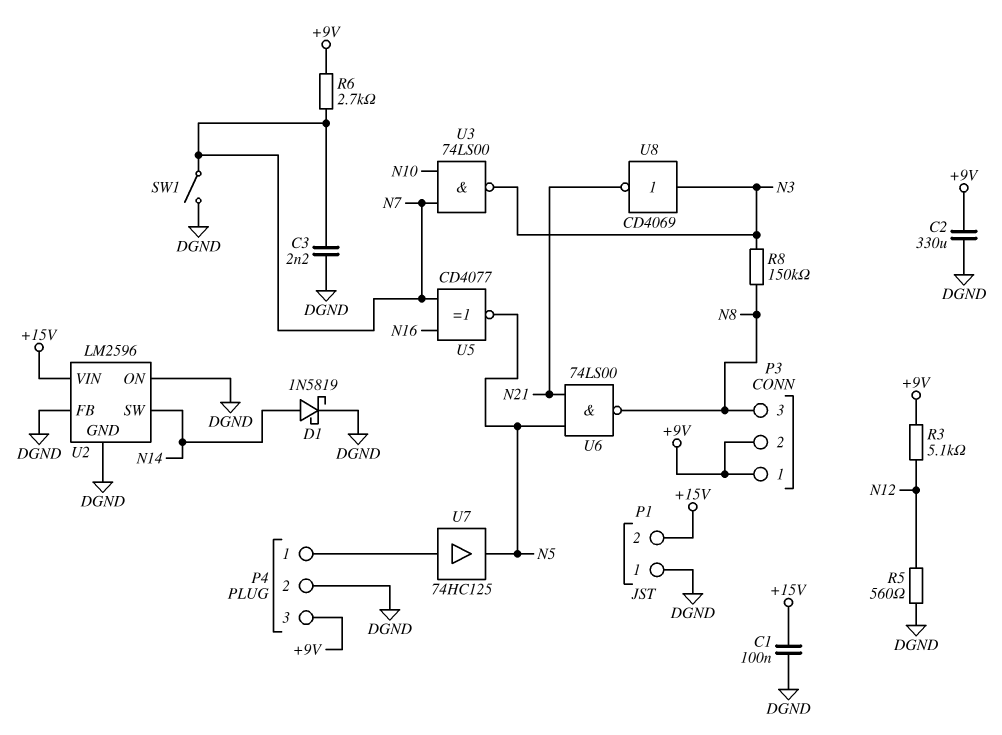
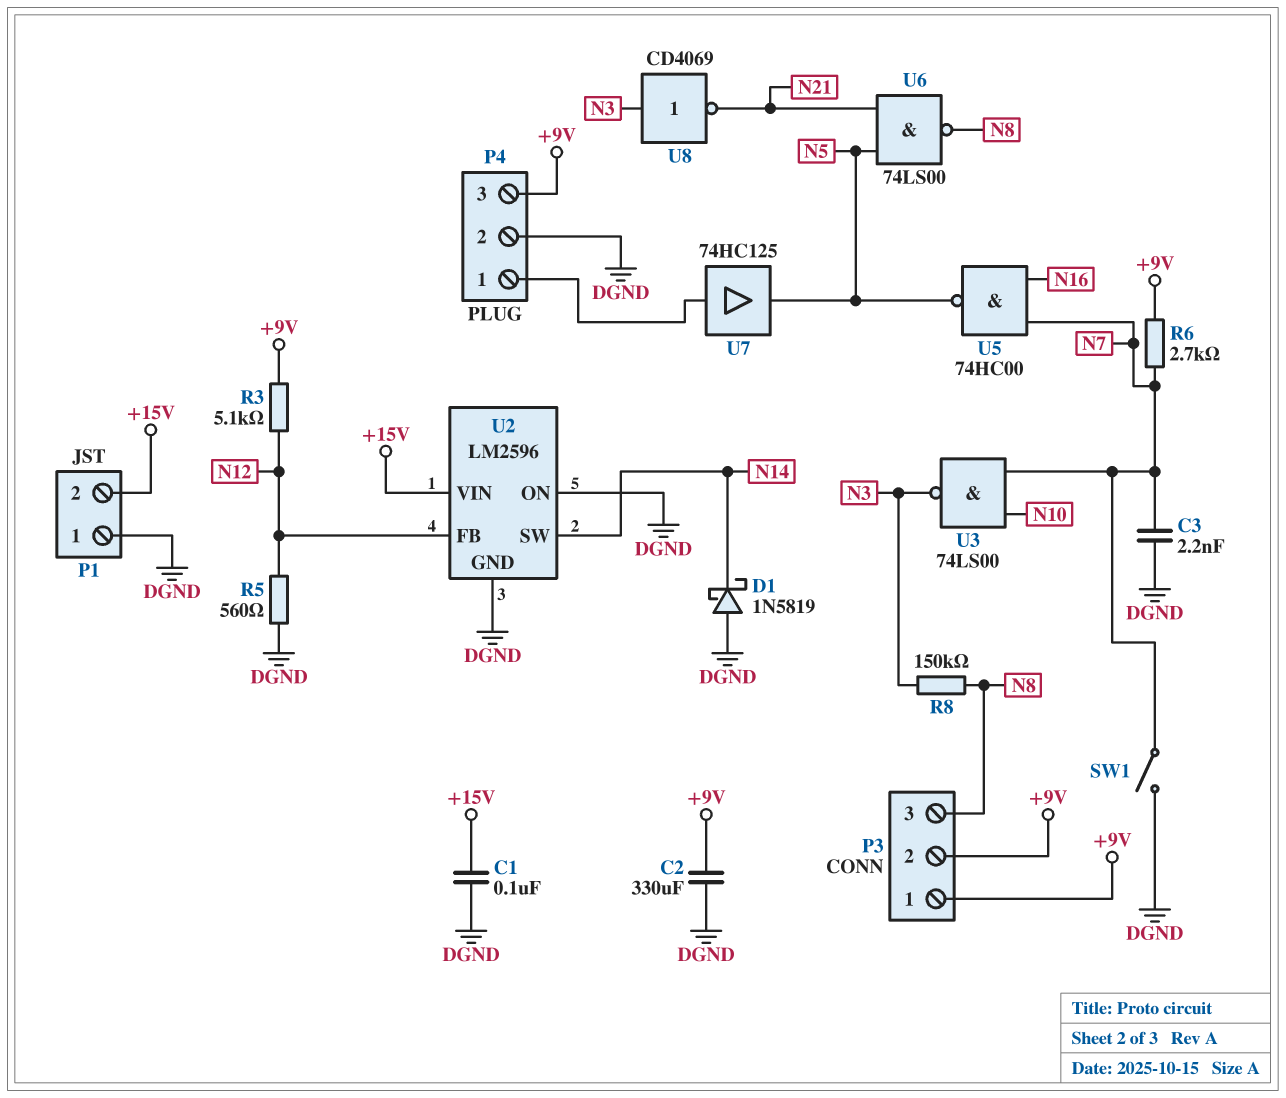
D1: schottky 1N5819 (A N14, K DGND) -> schottky 1N5819 (A DGND, K N14)
U2 pin FB: DGND -> N12
U5: XNOR CD4077 (in N7, in N16, out N5) -> NAND 74HC00 (in N7, in N16, out N5)

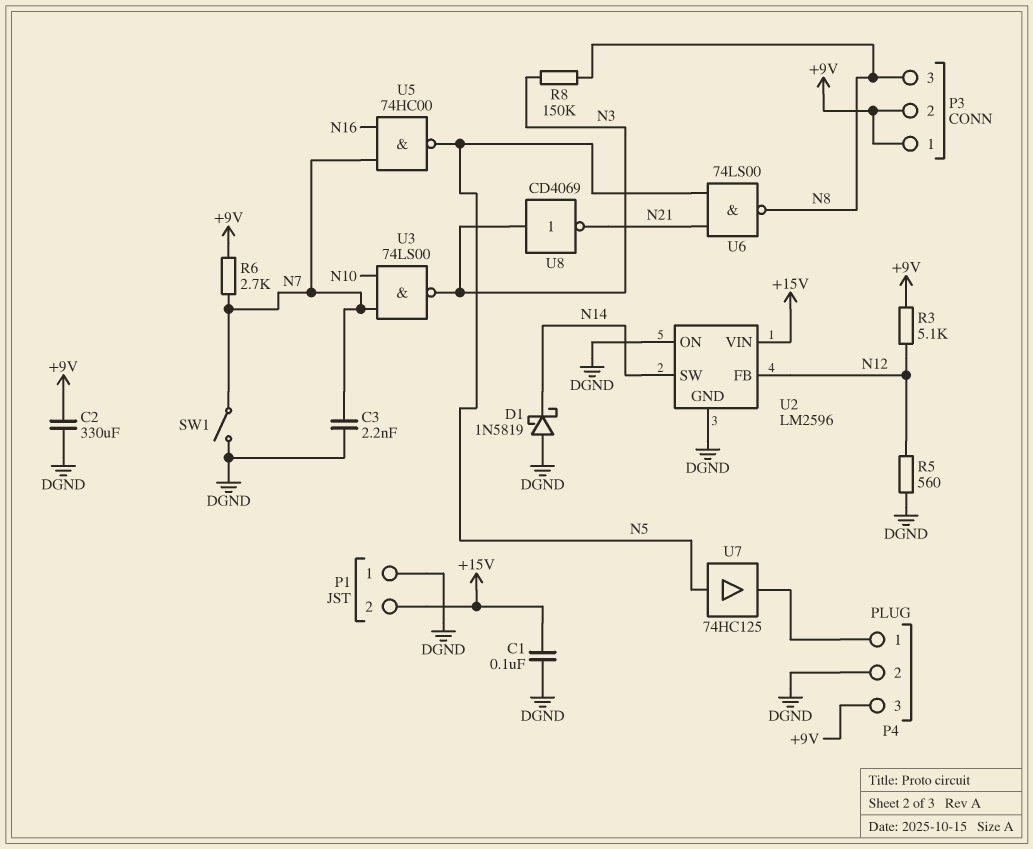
U7: buffer 74HC125 (in P4/1, out N5) -> buffer 74HC125 (in N5, out P4/1)

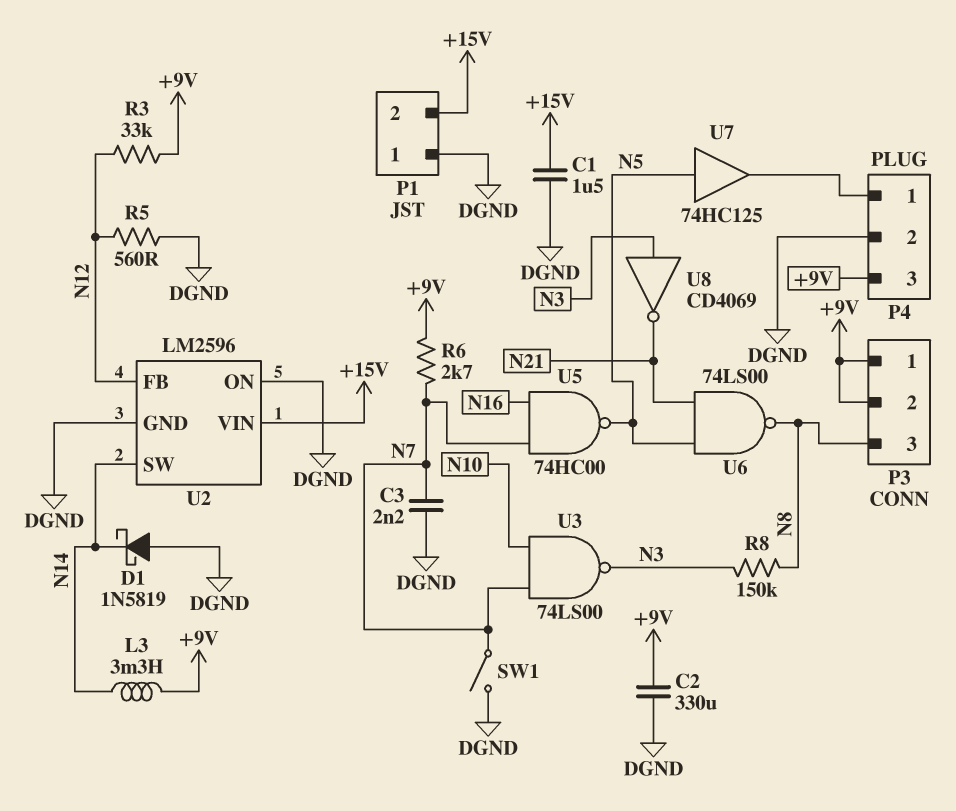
C1: 100nF (+15V, DGND) -> 1.5uF (+15V, DGND)
L3: none -> 3.3mH (+9V, N14)
R3: 5.1k (+9V, N12) -> 33k (+9V, N12)

